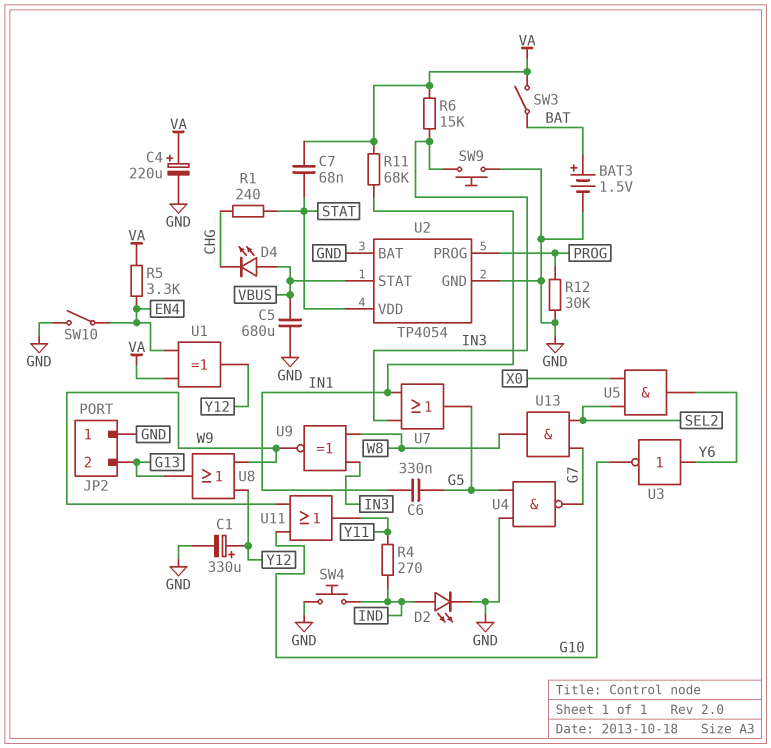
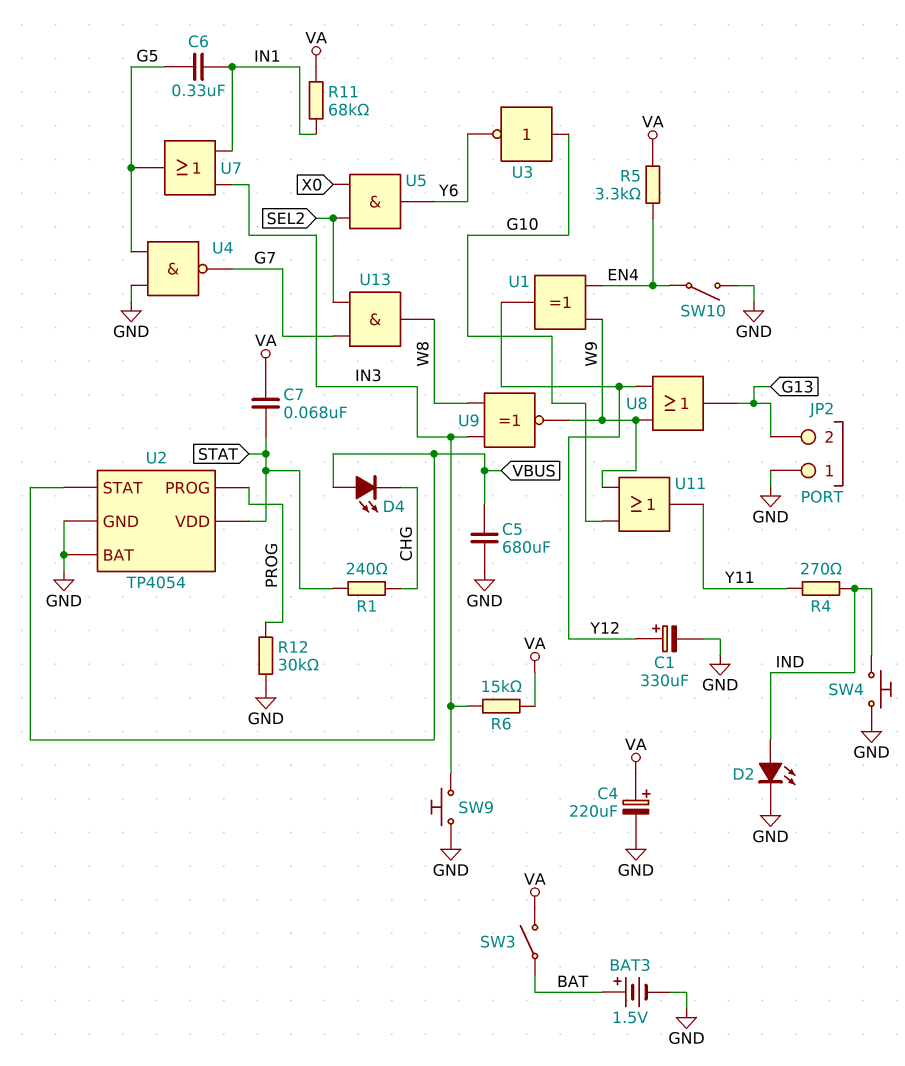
U1: XOR (in EN4, in VA, out Y12) -> XOR (in EN4, in W9, out Y12)
U3: NOT (in Y6, out G10) -> NOT (in G10, out Y6)

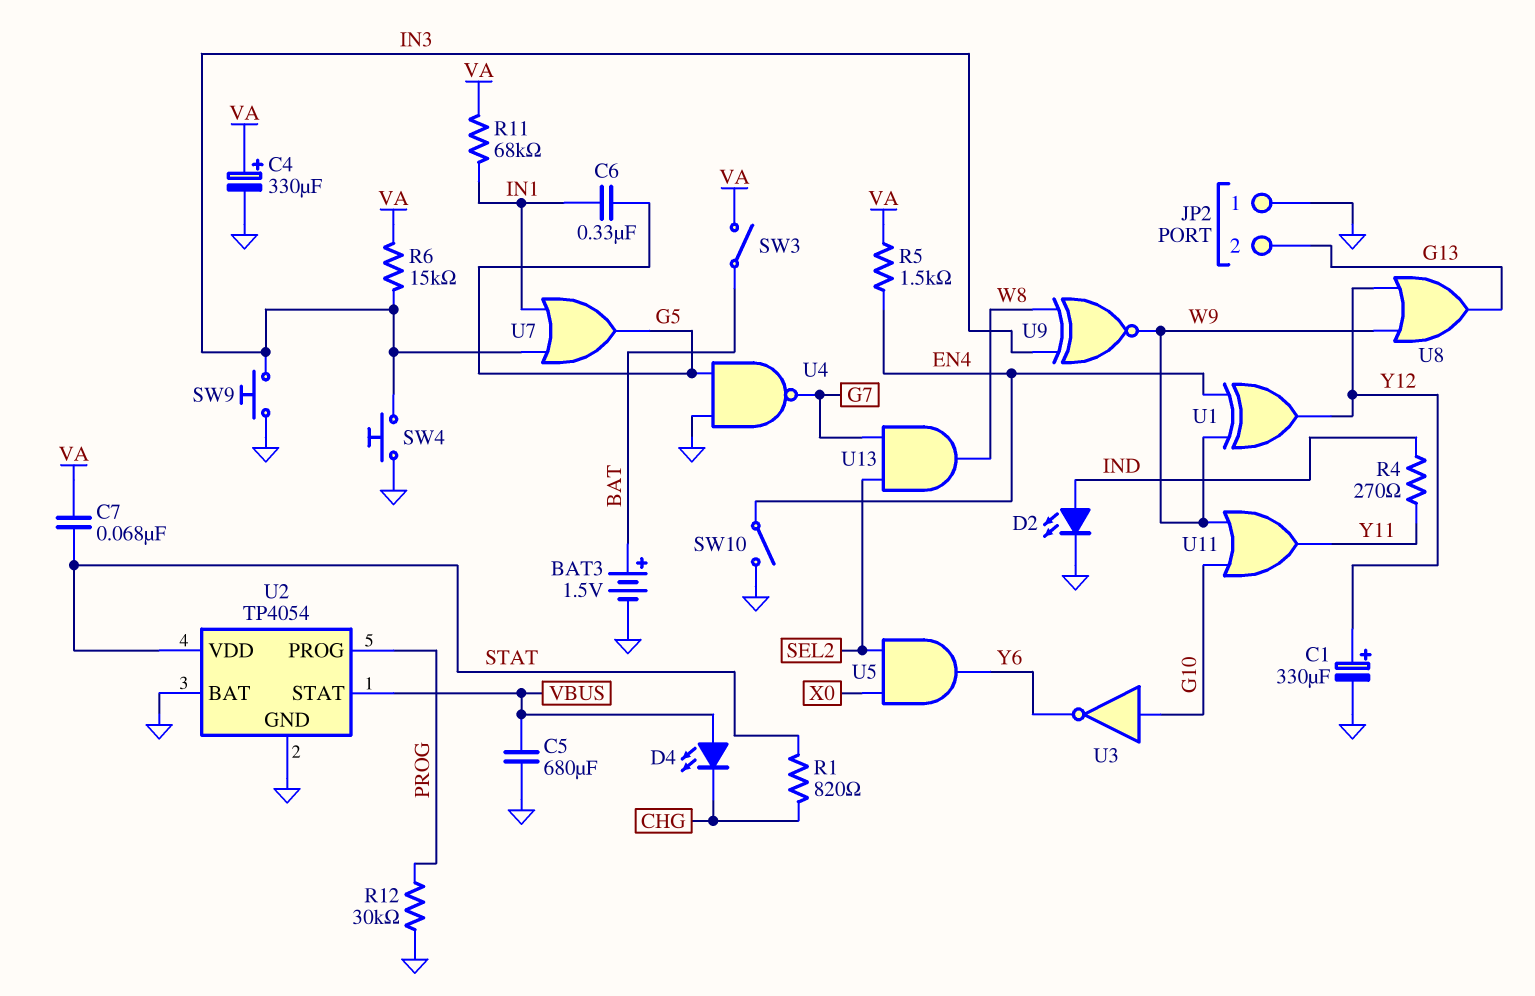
C4: 220uF (plus VA, minus GND) -> 330uF (plus VA, minus GND)
R1: 240 (CHG, STAT) -> 820 (CHG, STAT)
R5: 3.3k (EN4, VA) -> 1.5k (EN4, VA)
SW4: button (GND, IND) -> button (GND, IN3)

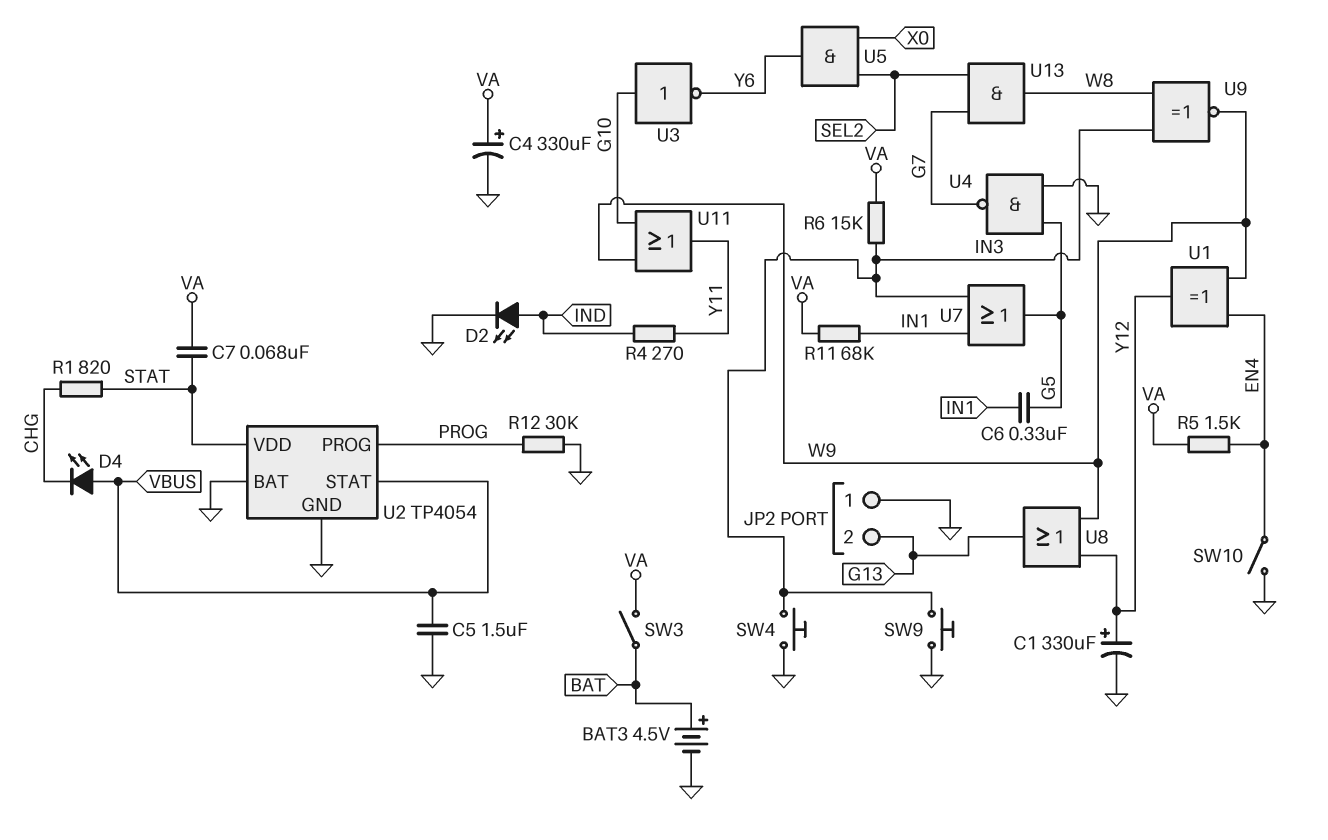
BAT3: 1.5V (plus BAT, minus GND) -> 4.5V (plus BAT, minus GND)
C5: 680uF (GND, VBUS) -> 1.5uF (GND, VBUS)

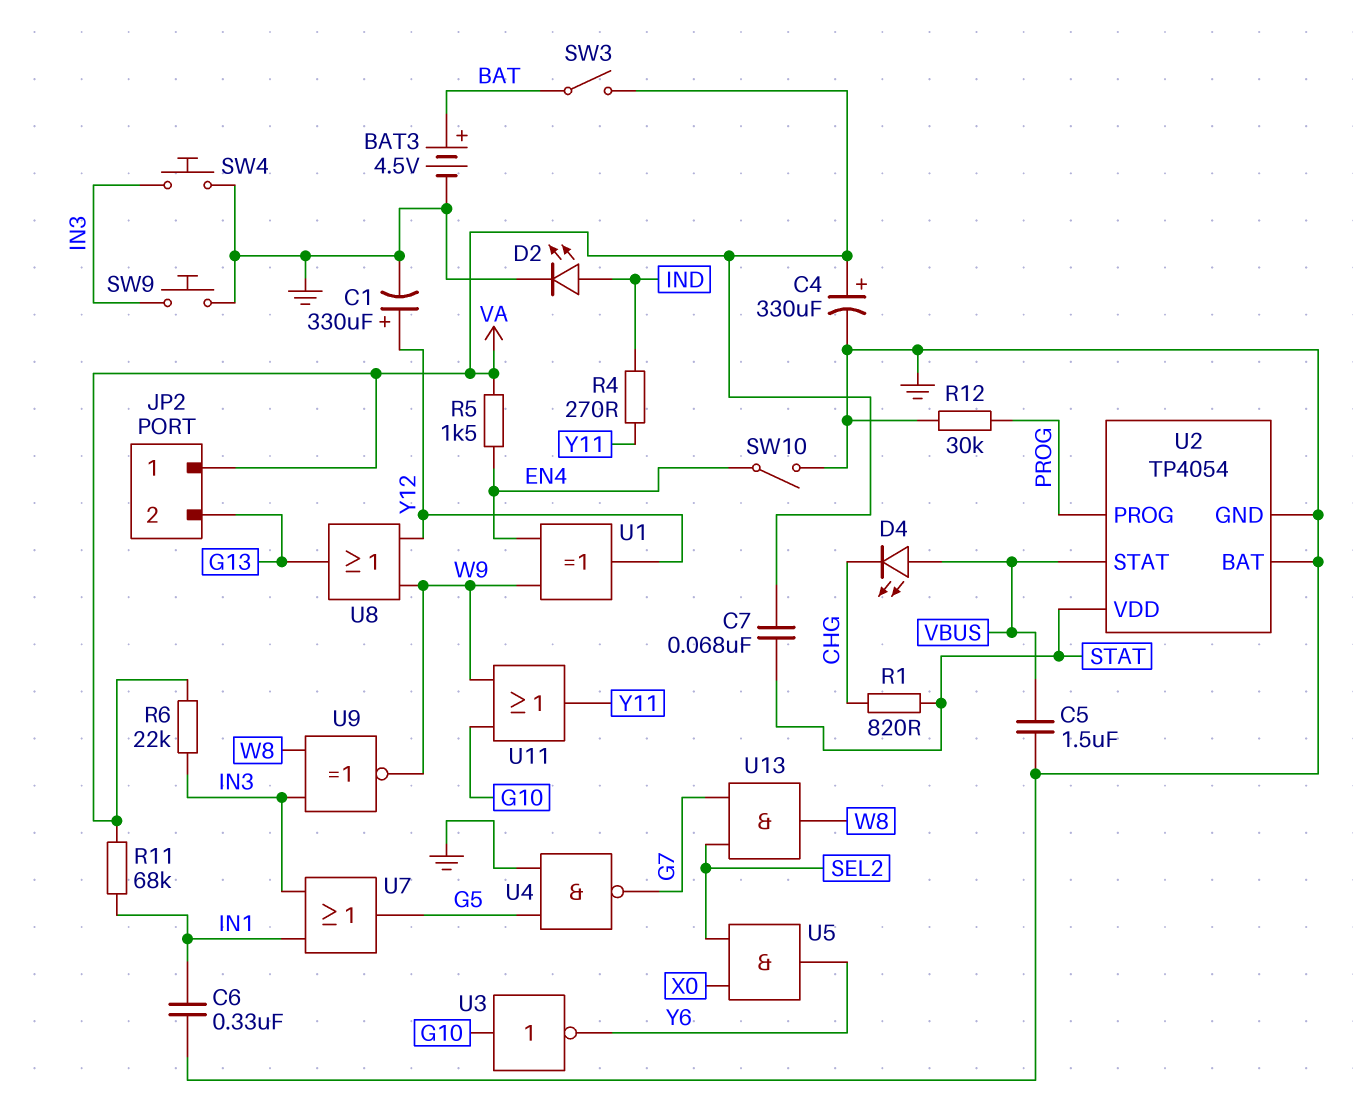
C6: 330nF (G5, IN1) -> 330nF (GND, IN1)
JP2 pin 1: GND -> VA
R6: 15k (IN3, VA) -> 22k (IN3, VA)

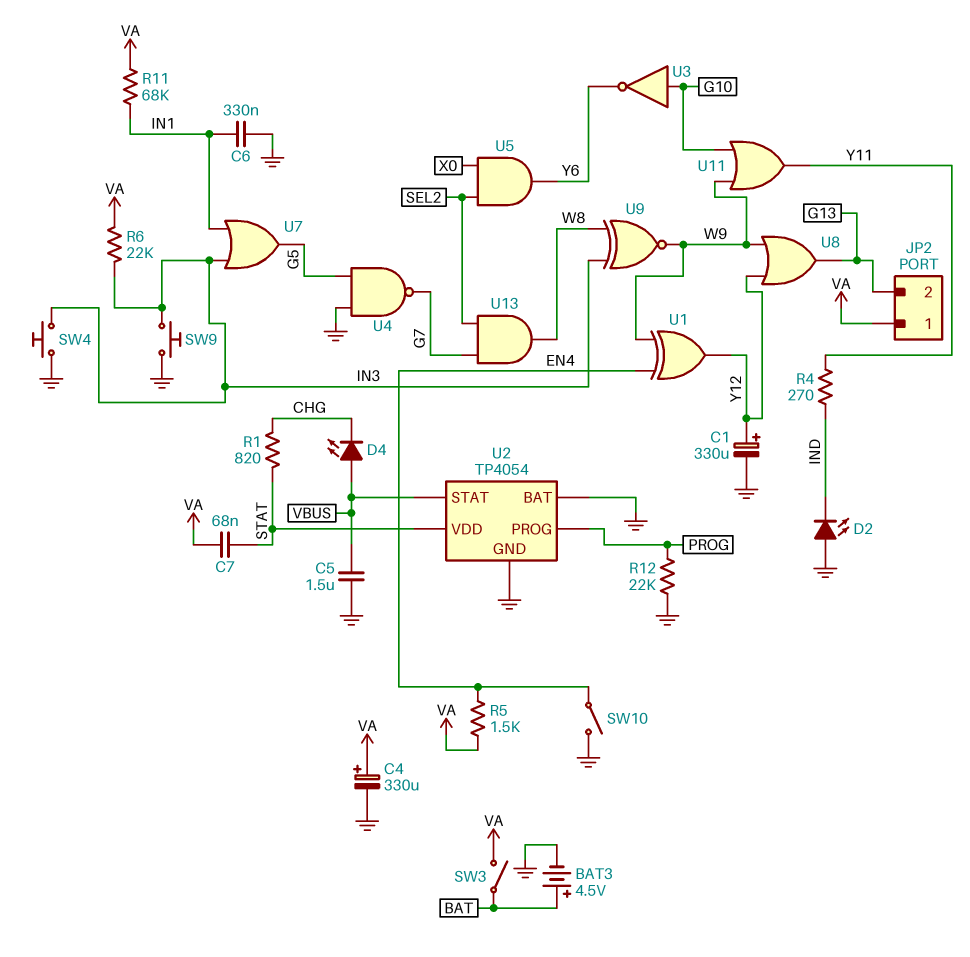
D2: LED (A IND, K GND) -> LED (A GND, K IND)
R12: 30k (GND, PROG) -> 22k (GND, PROG)

